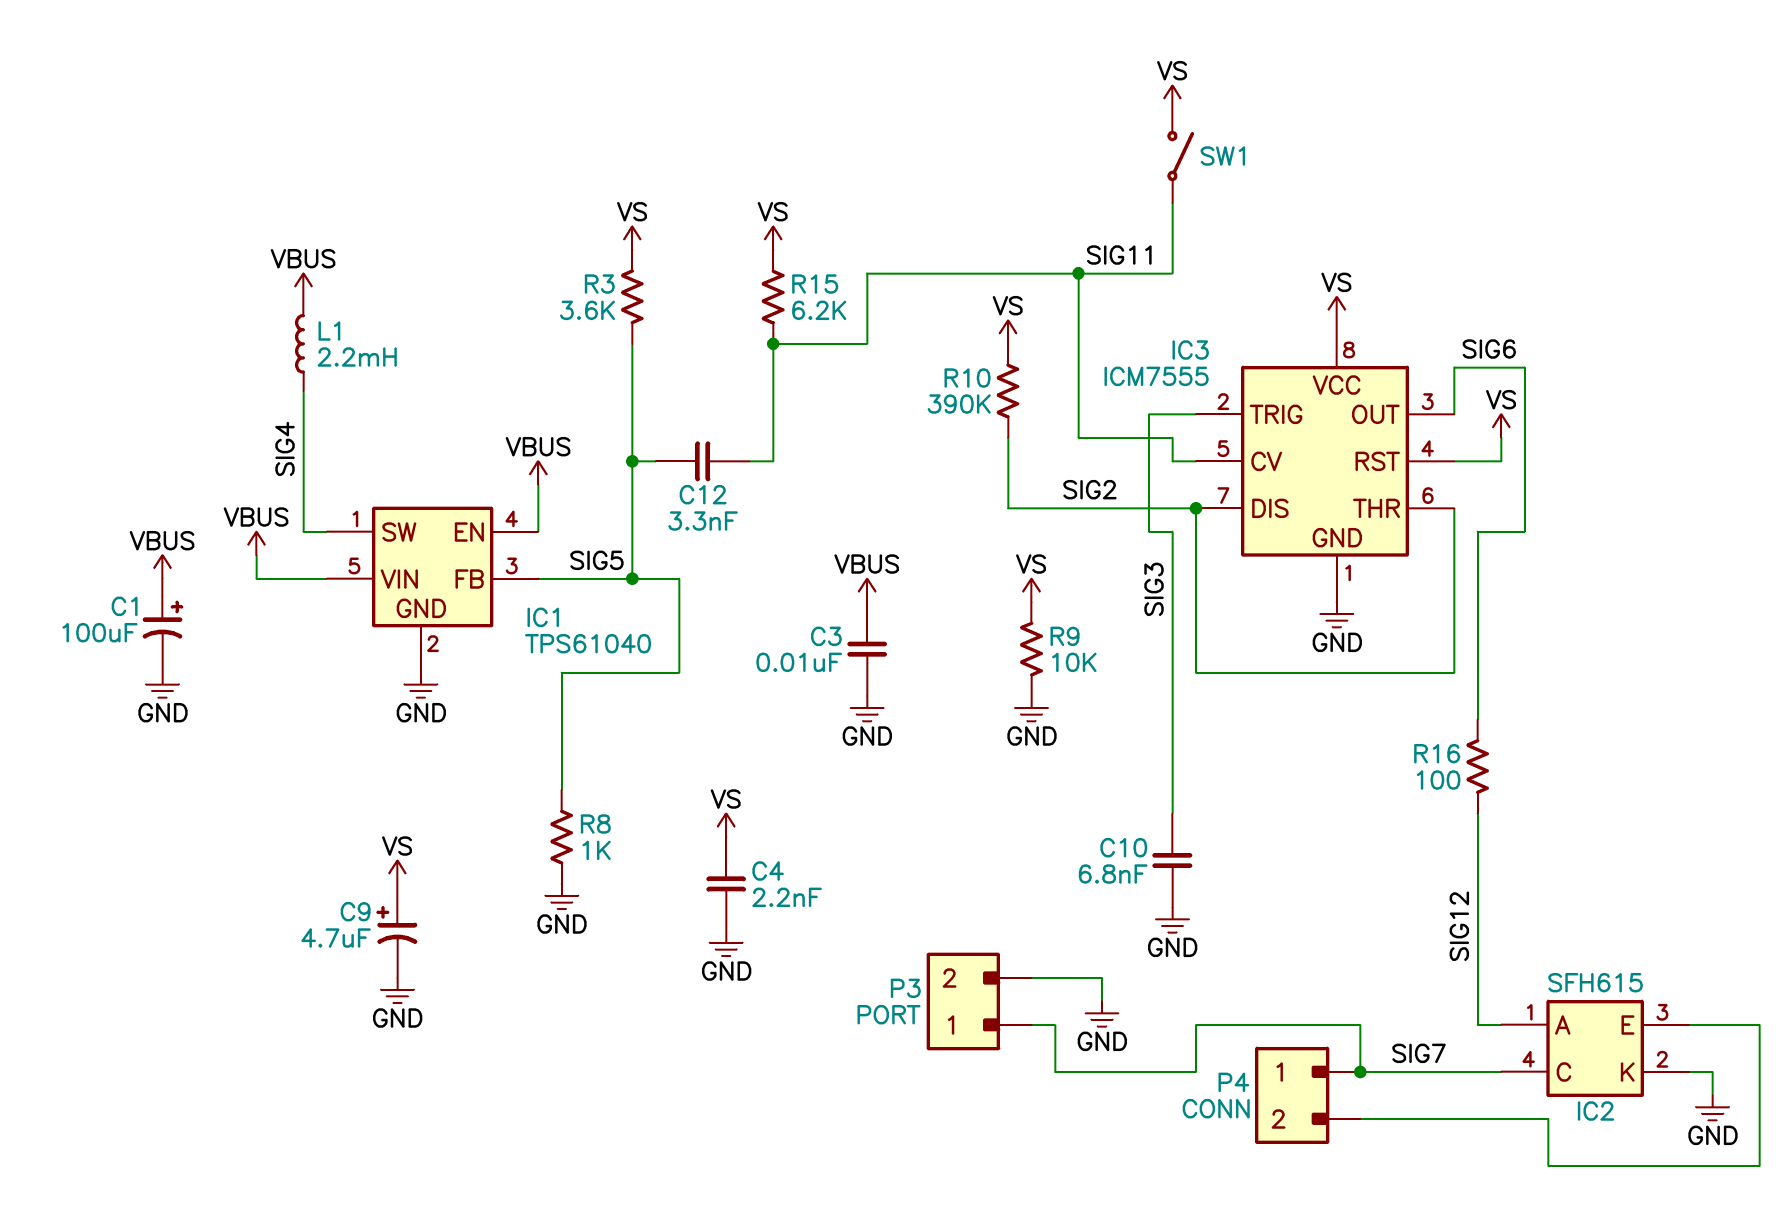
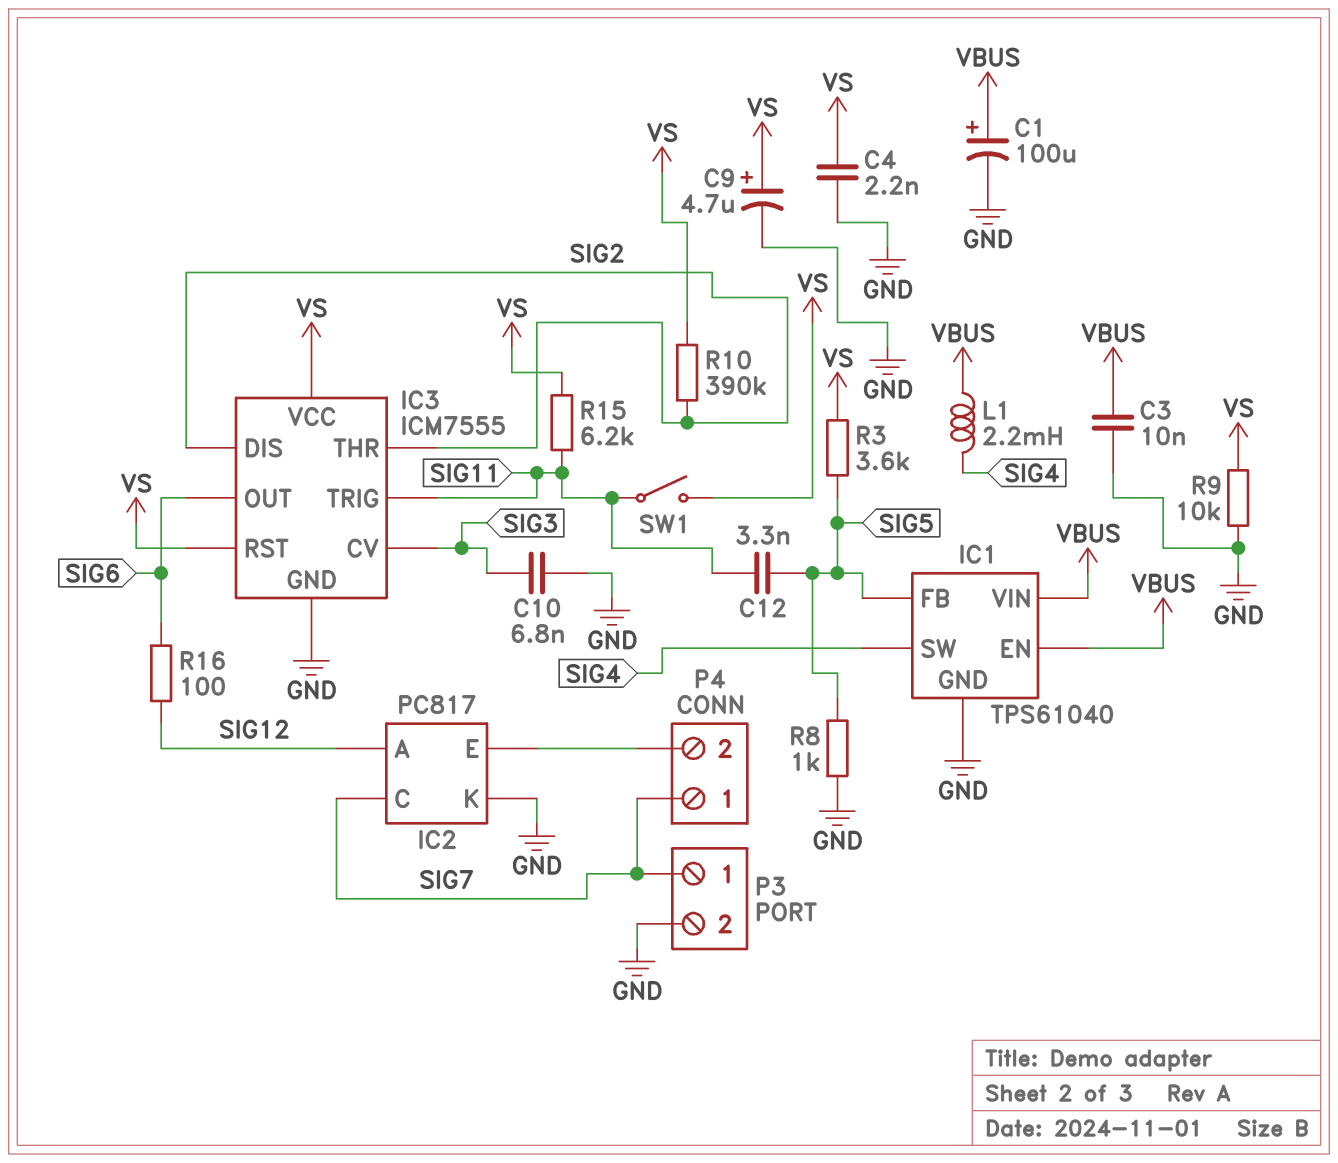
IC2: SFH615 -> PC817
IC3 pin CV: SIG11 -> SIG3
IC3 pin TRIG: SIG3 -> SIG11

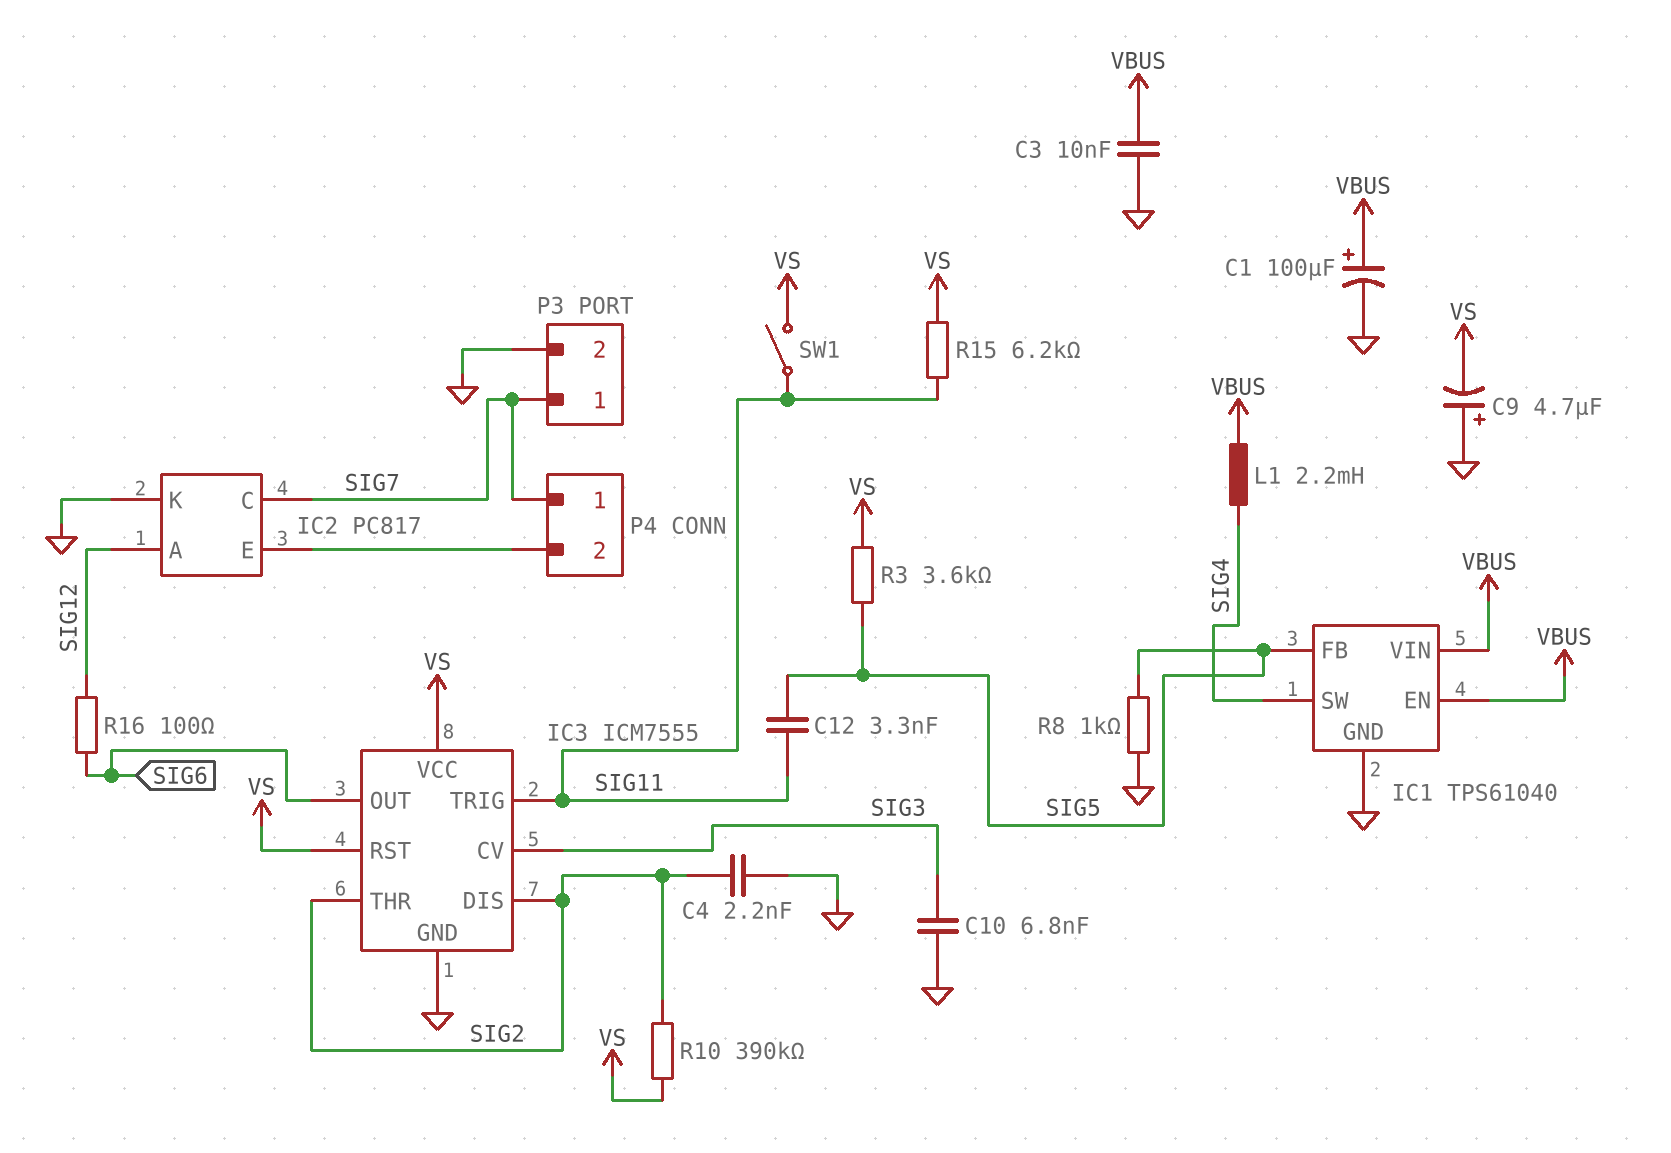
C4: 2.2nF (GND, VS) -> 2.2nF (GND, SIG2)
C9: 4.7uF (plus VS, minus GND) -> 4.7uF (plus GND, minus VS)
R9: 10k (GND, VS) -> none

